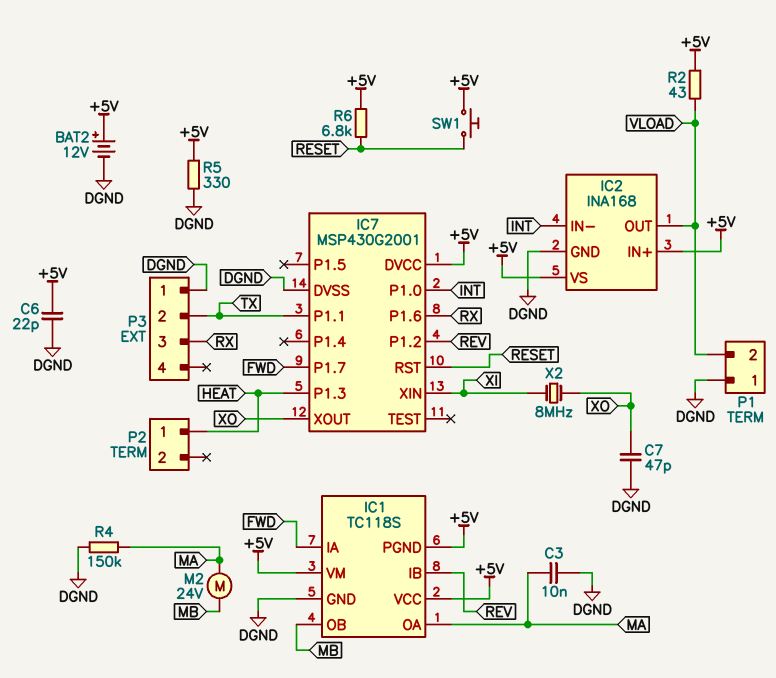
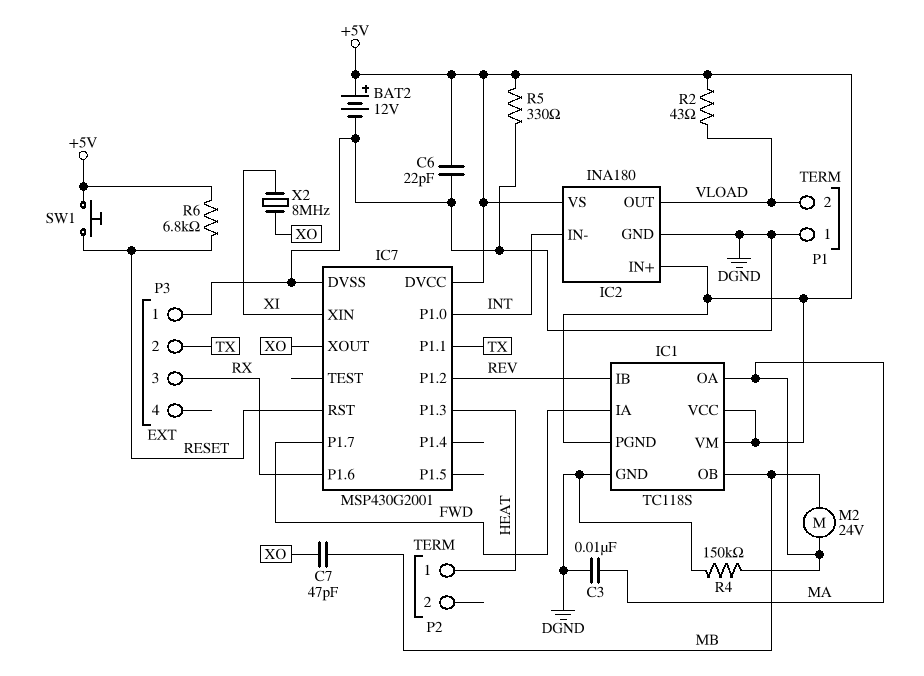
C7: 47pF (DGND, XO) -> 47pF (MB, XO)
IC2: INA168 -> INA180

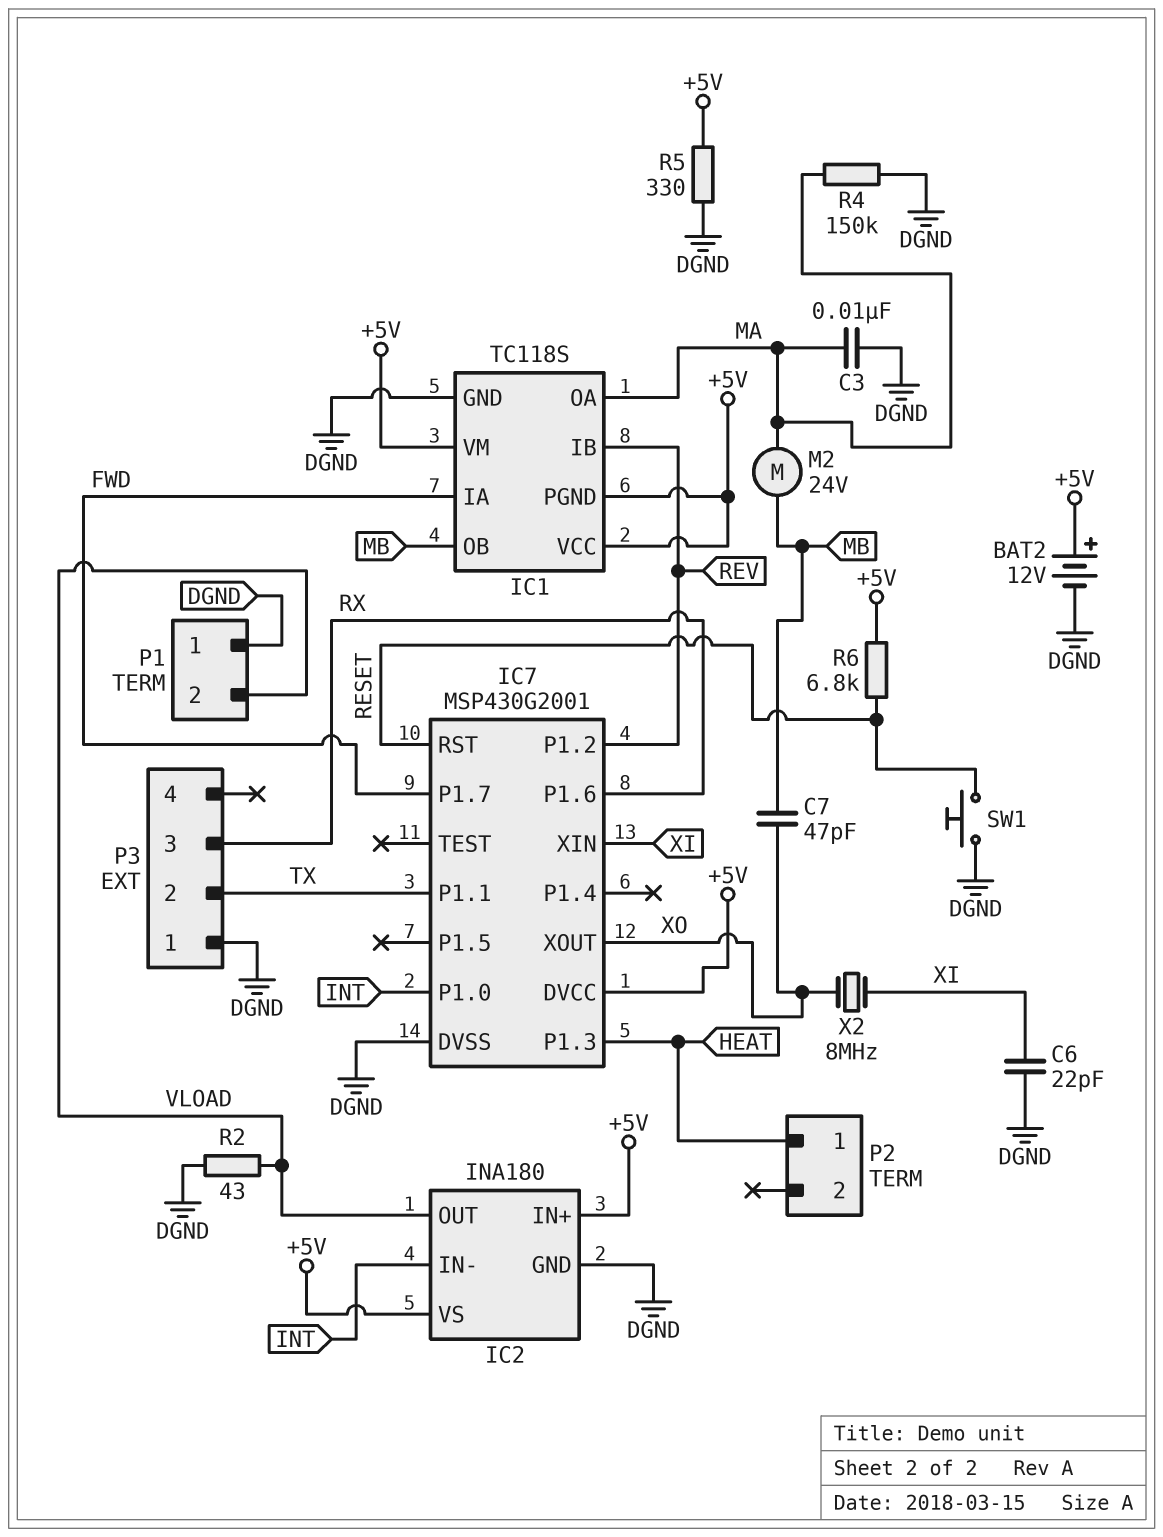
C6: 22pF (+5V, DGND) -> 22pF (DGND, XI)
R2: 43 (+5V, VLOAD) -> 43 (DGND, VLOAD)
SW1: button (+5V, RESET) -> button (DGND, RESET)

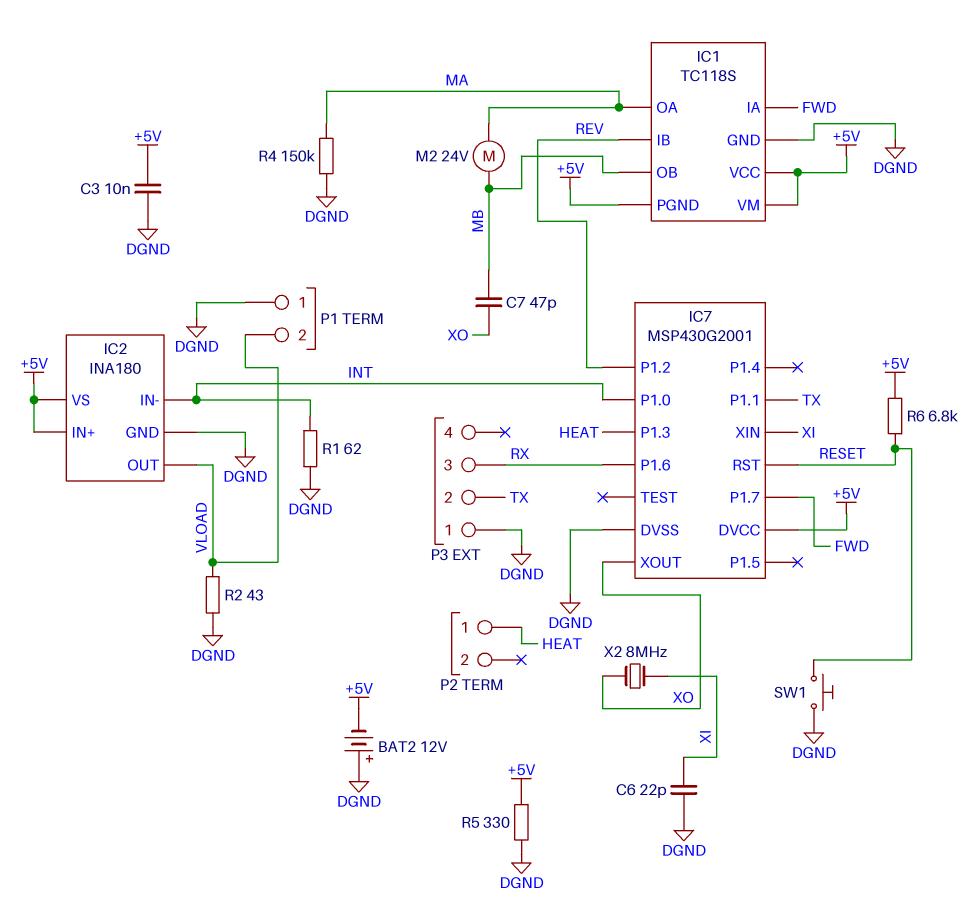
BAT2: 12V (plus +5V, minus DGND) -> 12V (plus DGND, minus +5V)
C3: 10nF (DGND, MA) -> 10nF (+5V, DGND)
R1: none -> 62 (DGND, INT)

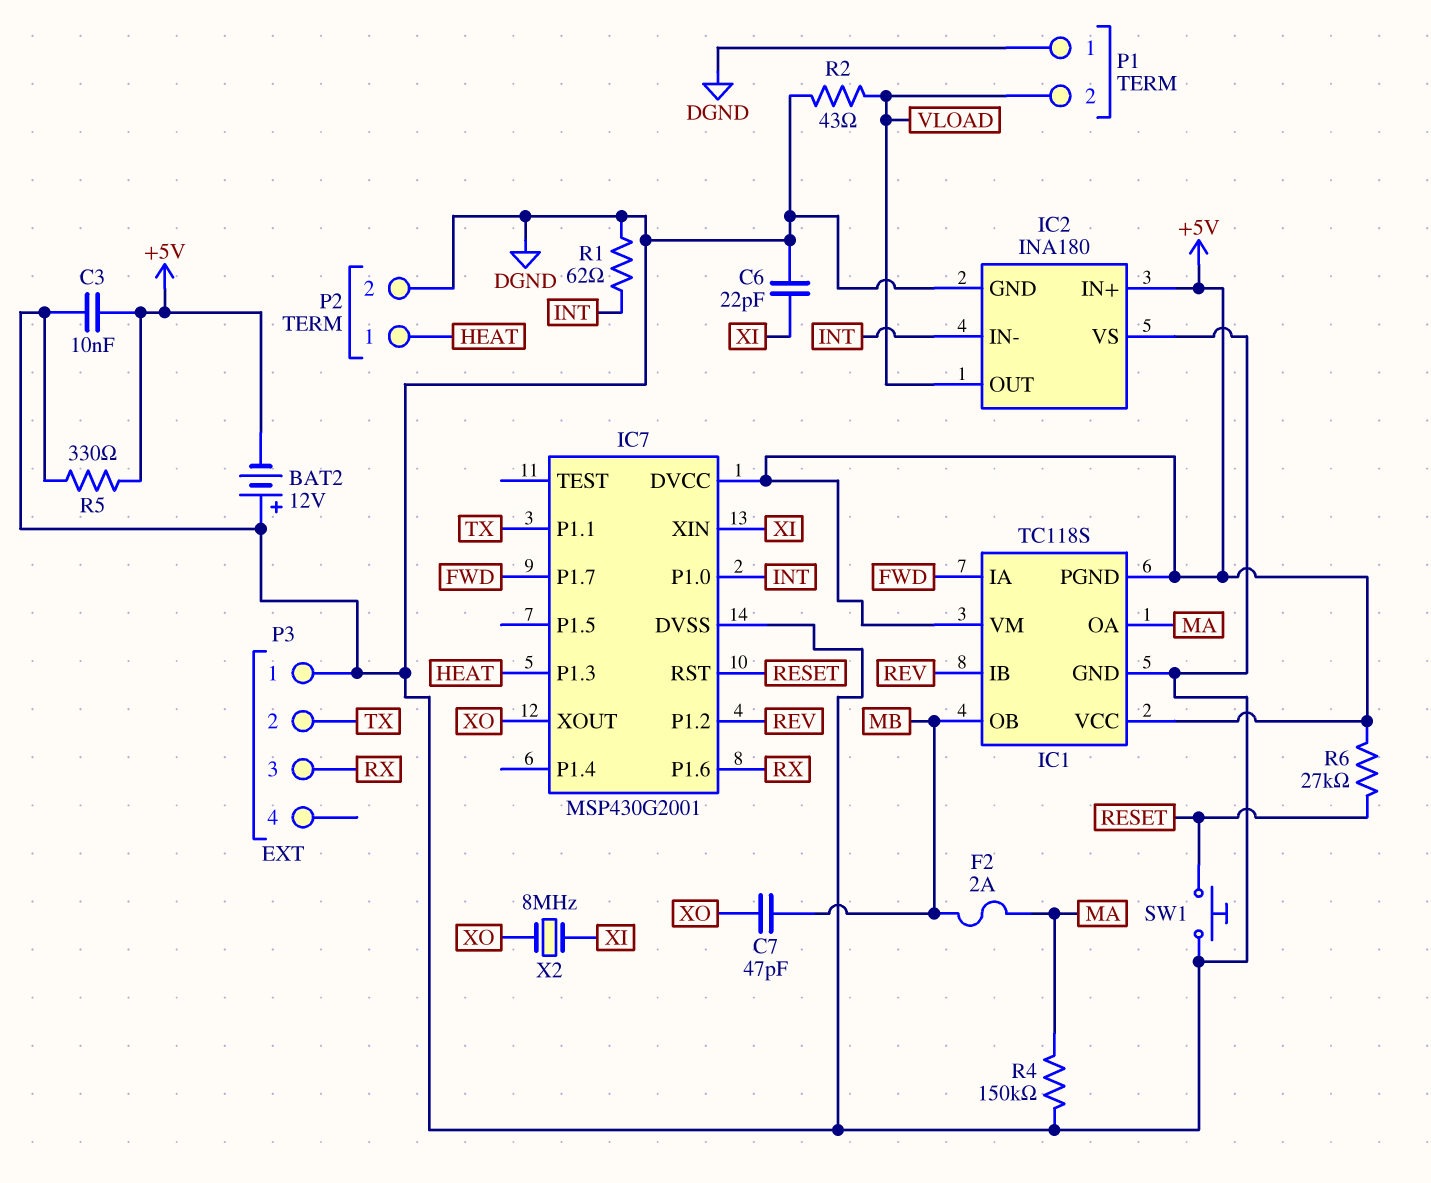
F2: none -> 2A (MA, MB)
IC2 pin VS: +5V -> DGND
M2: motor 24V (MA, MB) -> none
P2 pin 2: none -> DGND
R6: 6.8k (+5V, RESET) -> 27k (+5V, RESET)

